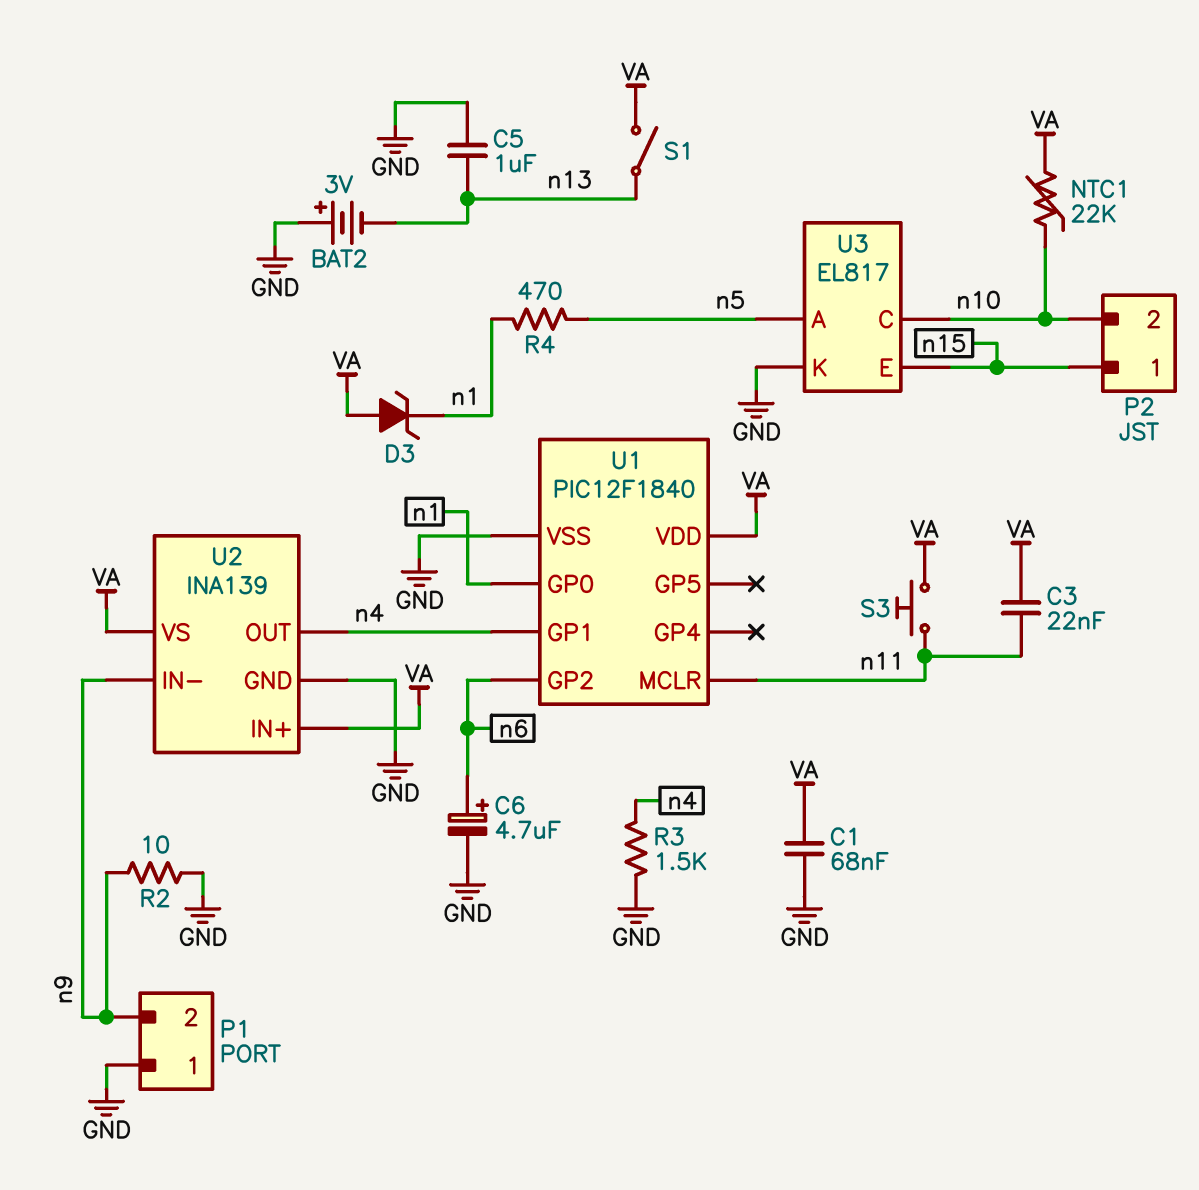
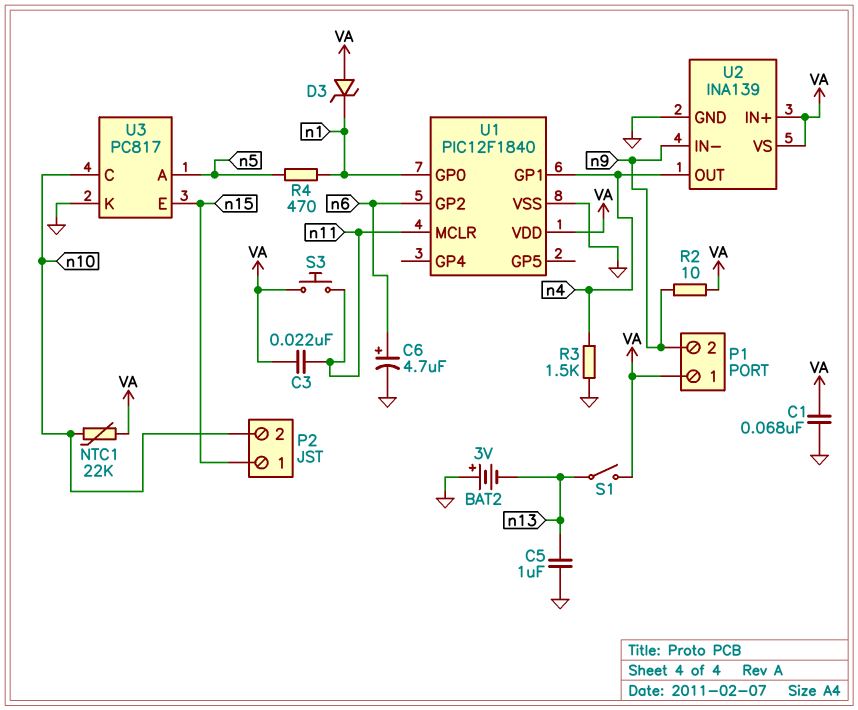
P1 pin 1: GND -> VA
R2: 10 (GND, n9) -> 10 (VA, n9)
U3: EL817 -> PC817

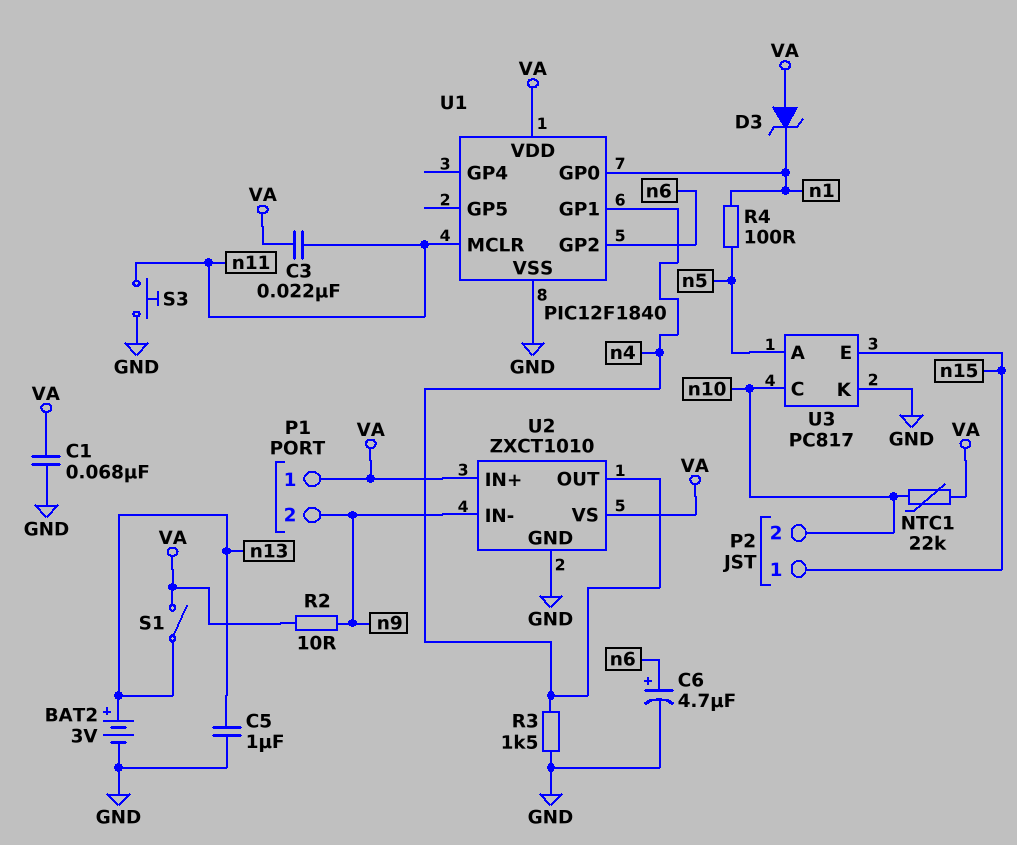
BAT2: 3V (plus GND, minus n13) -> 3V (plus n13, minus GND)
R4: 470 (n1, n5) -> 100 (n1, n5)
S3: button (VA, n11) -> button (GND, n11)
U2: INA139 -> ZXCT1010

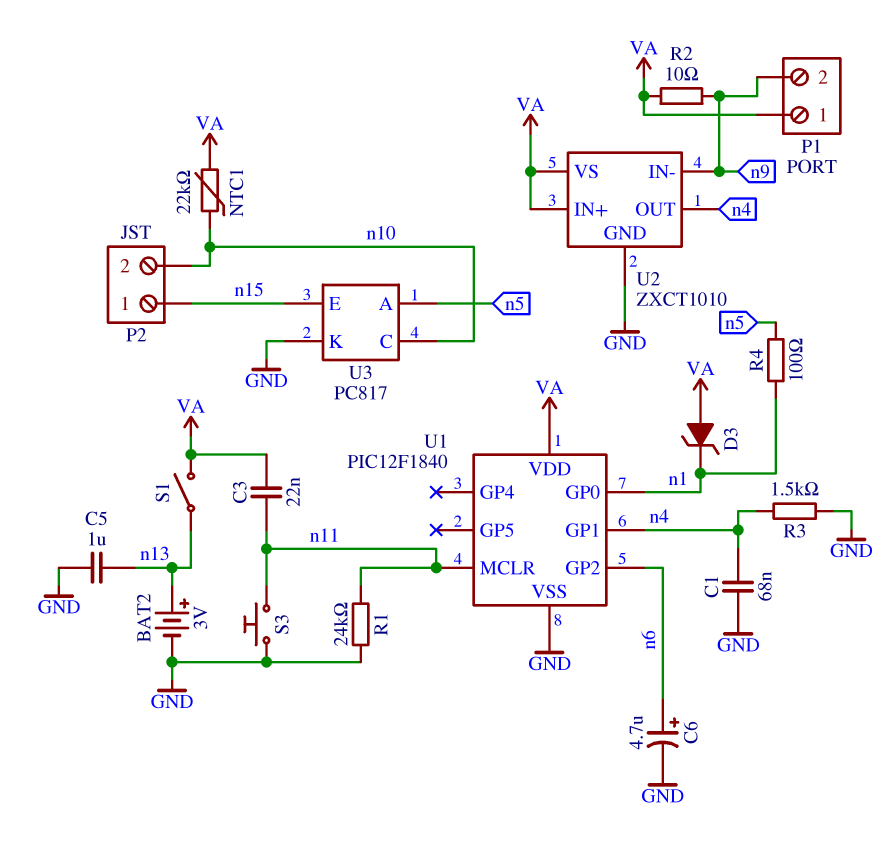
C1: 68nF (GND, VA) -> 68nF (GND, n4)
R1: none -> 24k (GND, n11)

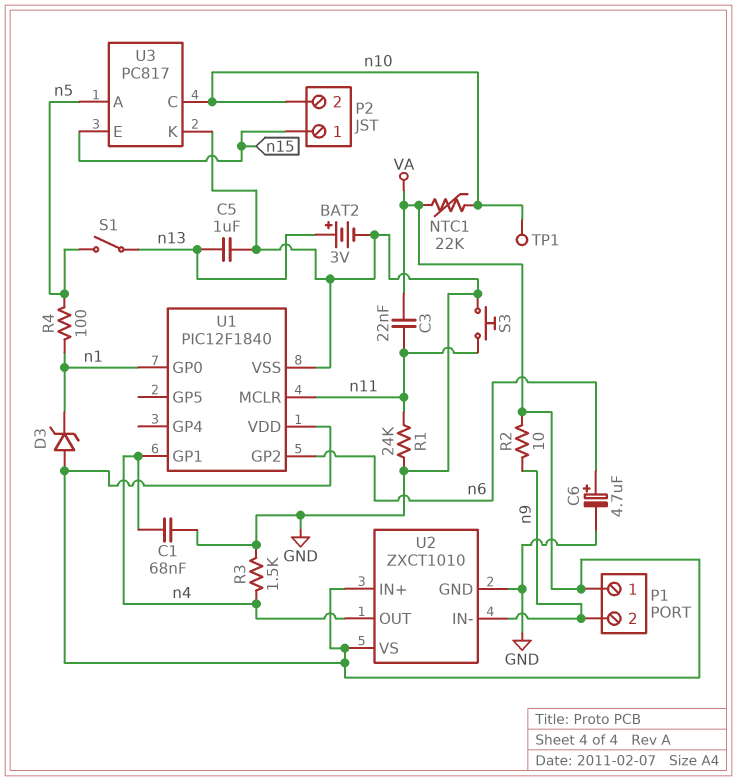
S1: switch (VA, n13) -> switch (n5, n13)
TP1: none -> test point (n10)

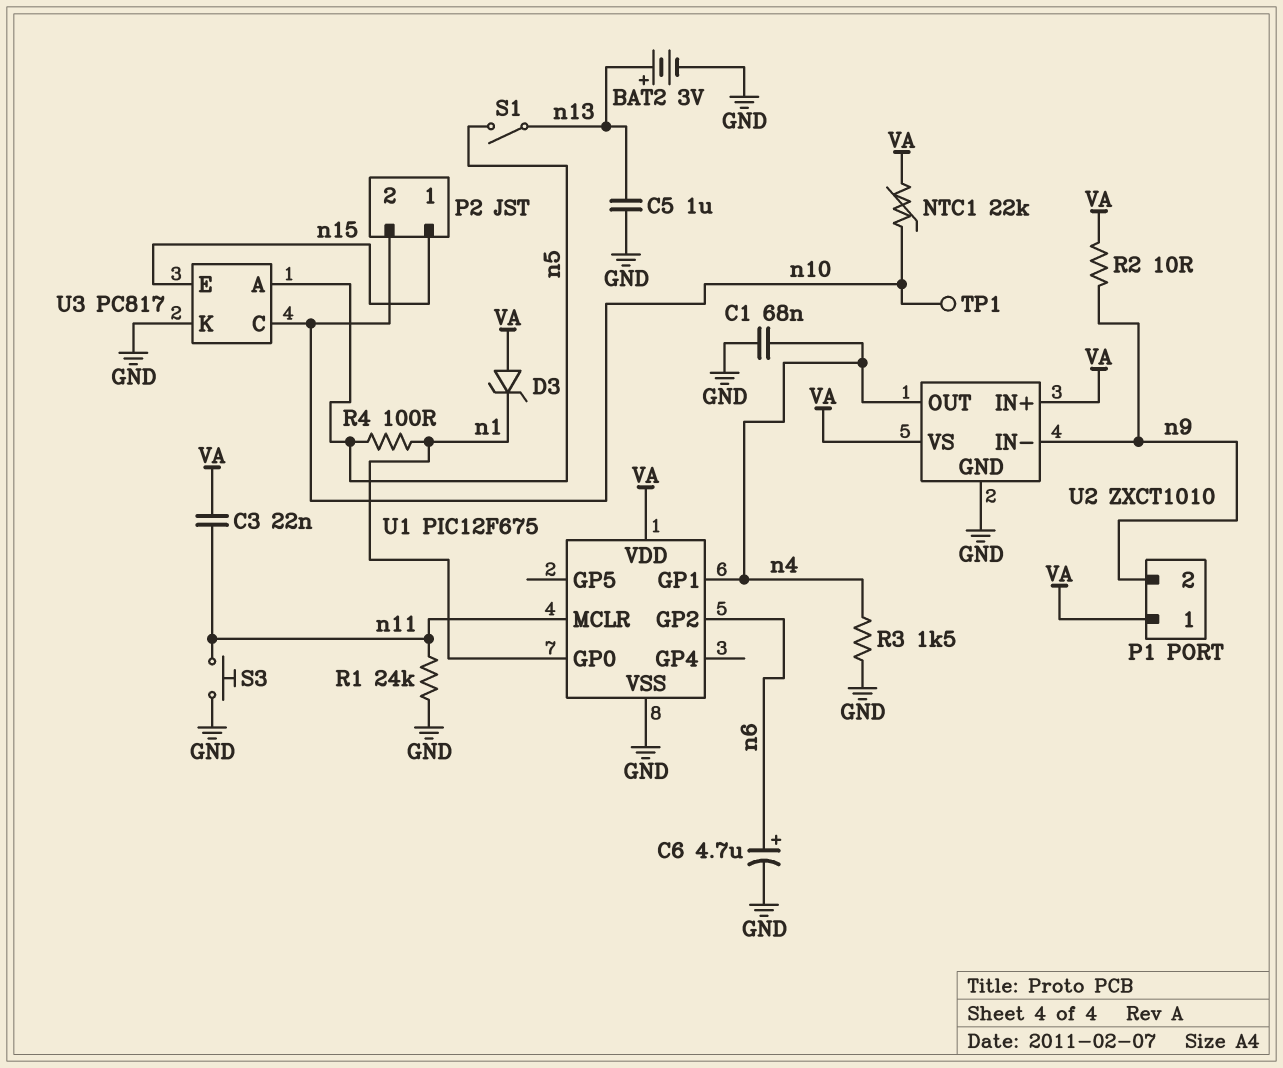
U1: PIC12F1840 -> PIC12F675

